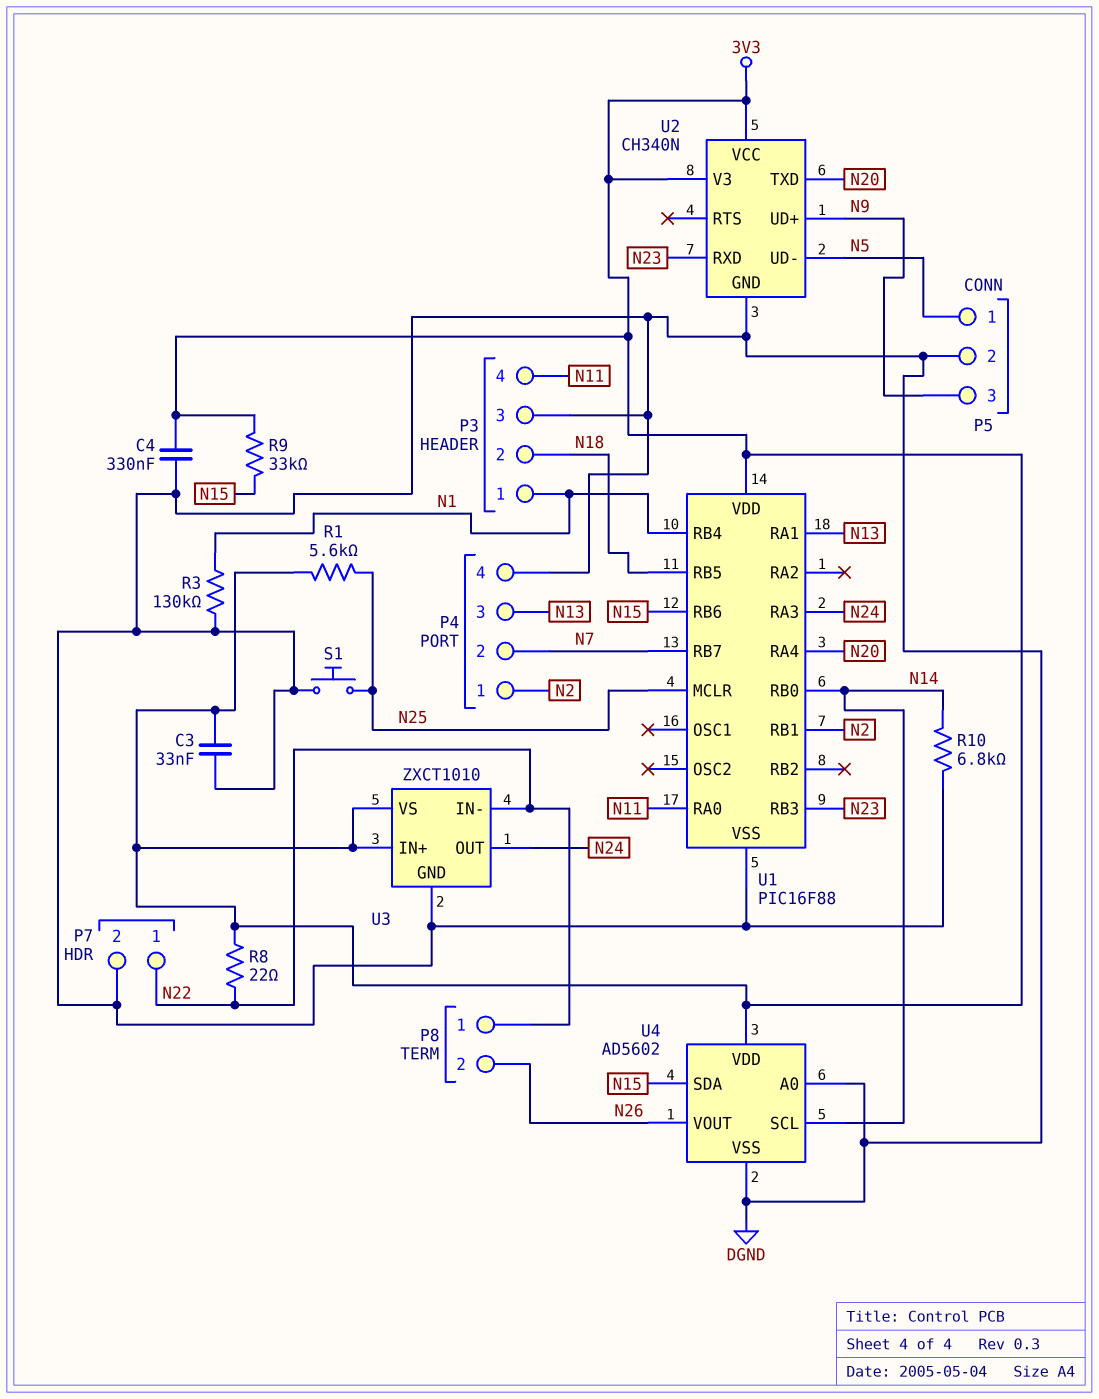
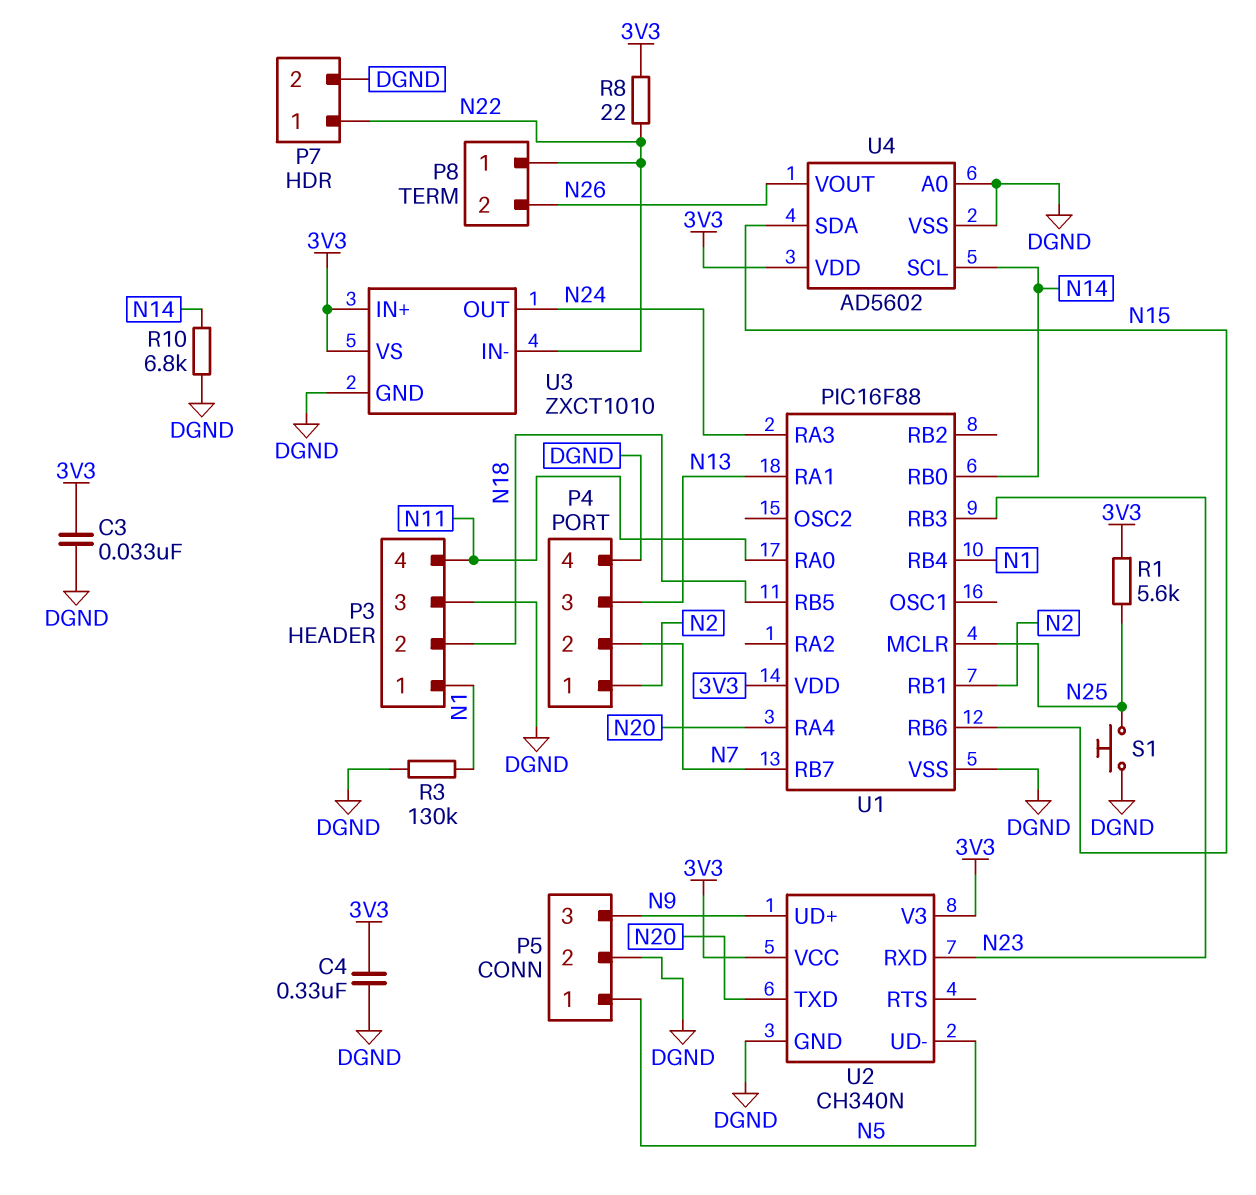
R9: 33k (3V3, N15) -> none

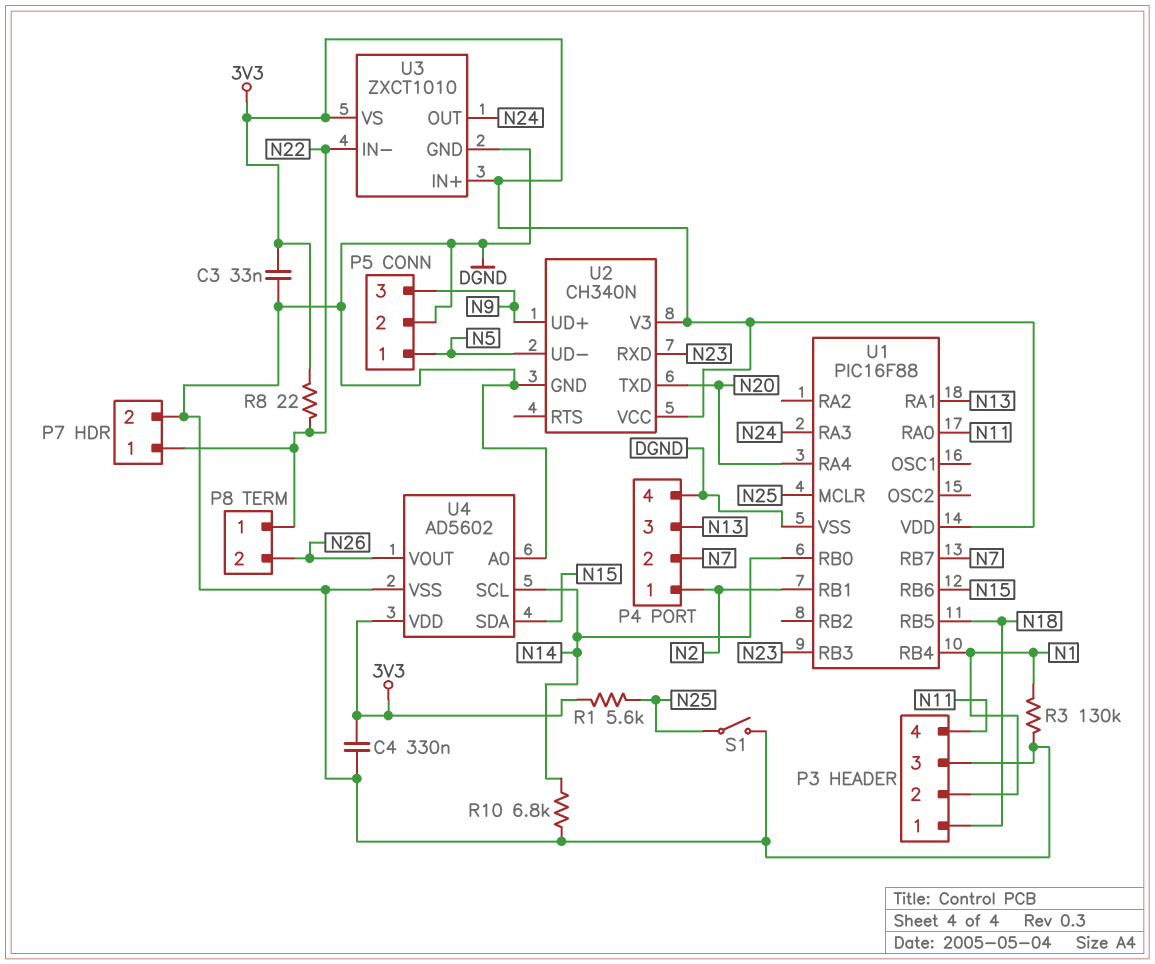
P3 pin 1: N1 -> N18
P3 pin 2: N18 -> N1
S1: button (DGND, N25) -> switch (DGND, N25)

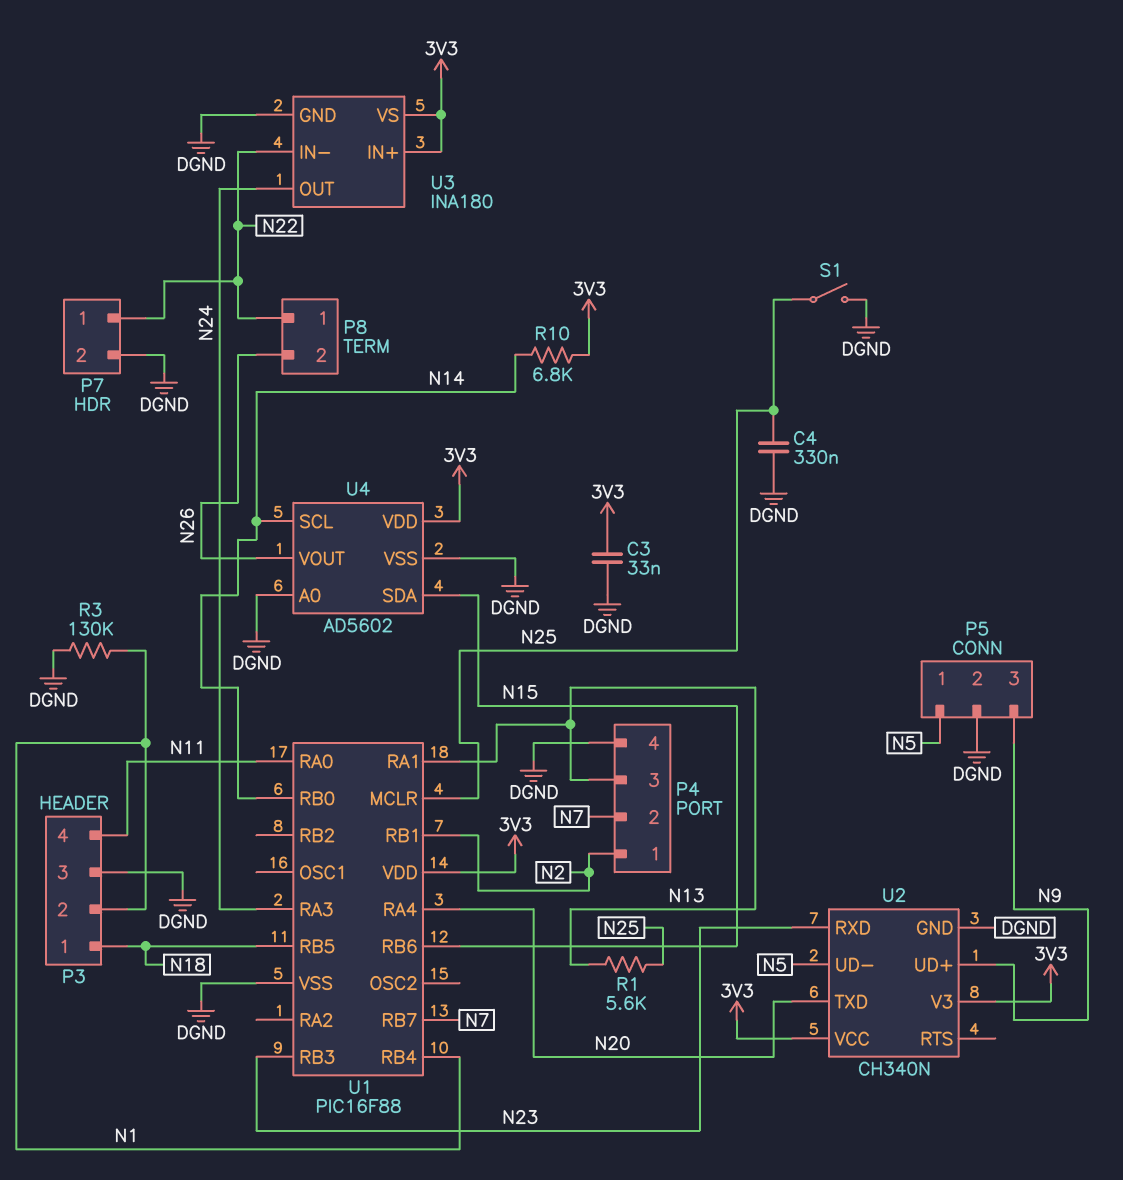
C4: 330nF (3V3, DGND) -> 330nF (DGND, N25)
R1: 5.6k (3V3, N25) -> 5.6k (N13, N25)
R8: 22 (3V3, N22) -> none
R10: 6.8k (DGND, N14) -> 6.8k (3V3, N14)
U3: ZXCT1010 -> INA180

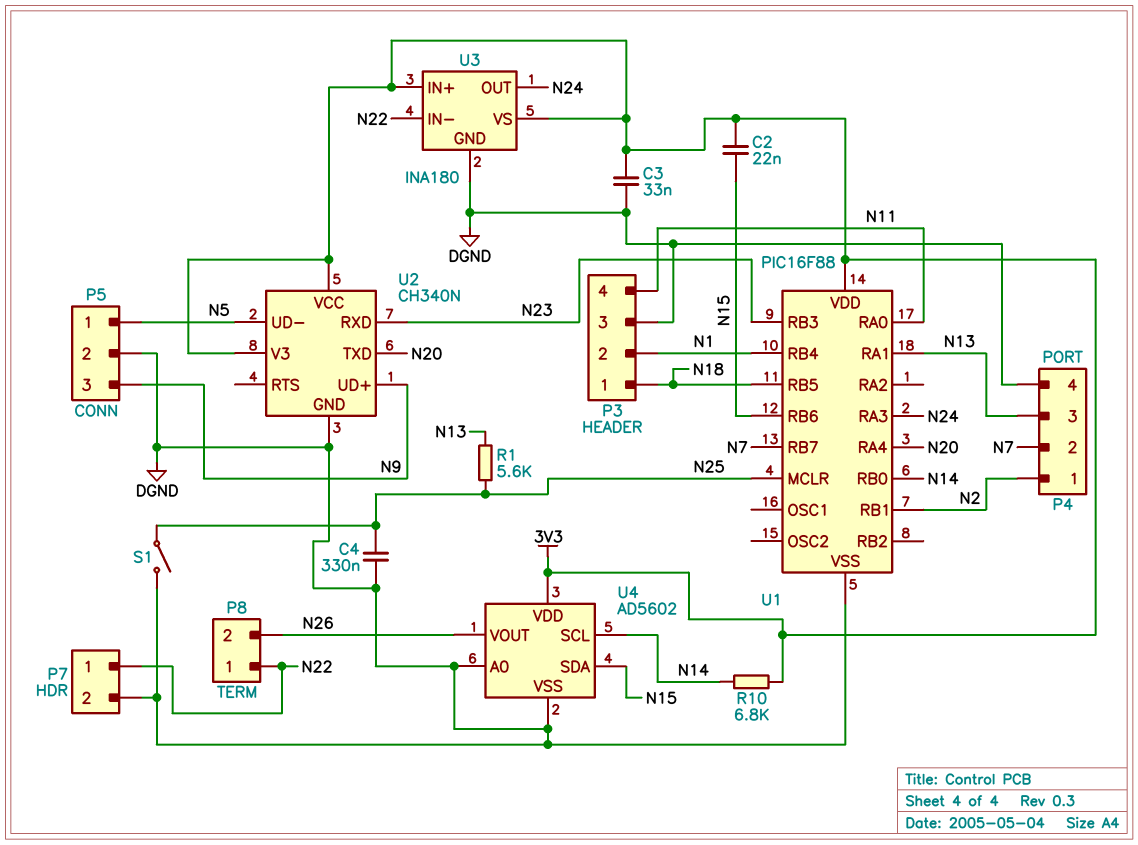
C2: none -> 22nF (3V3, N15)
R3: 130k (DGND, N1) -> none

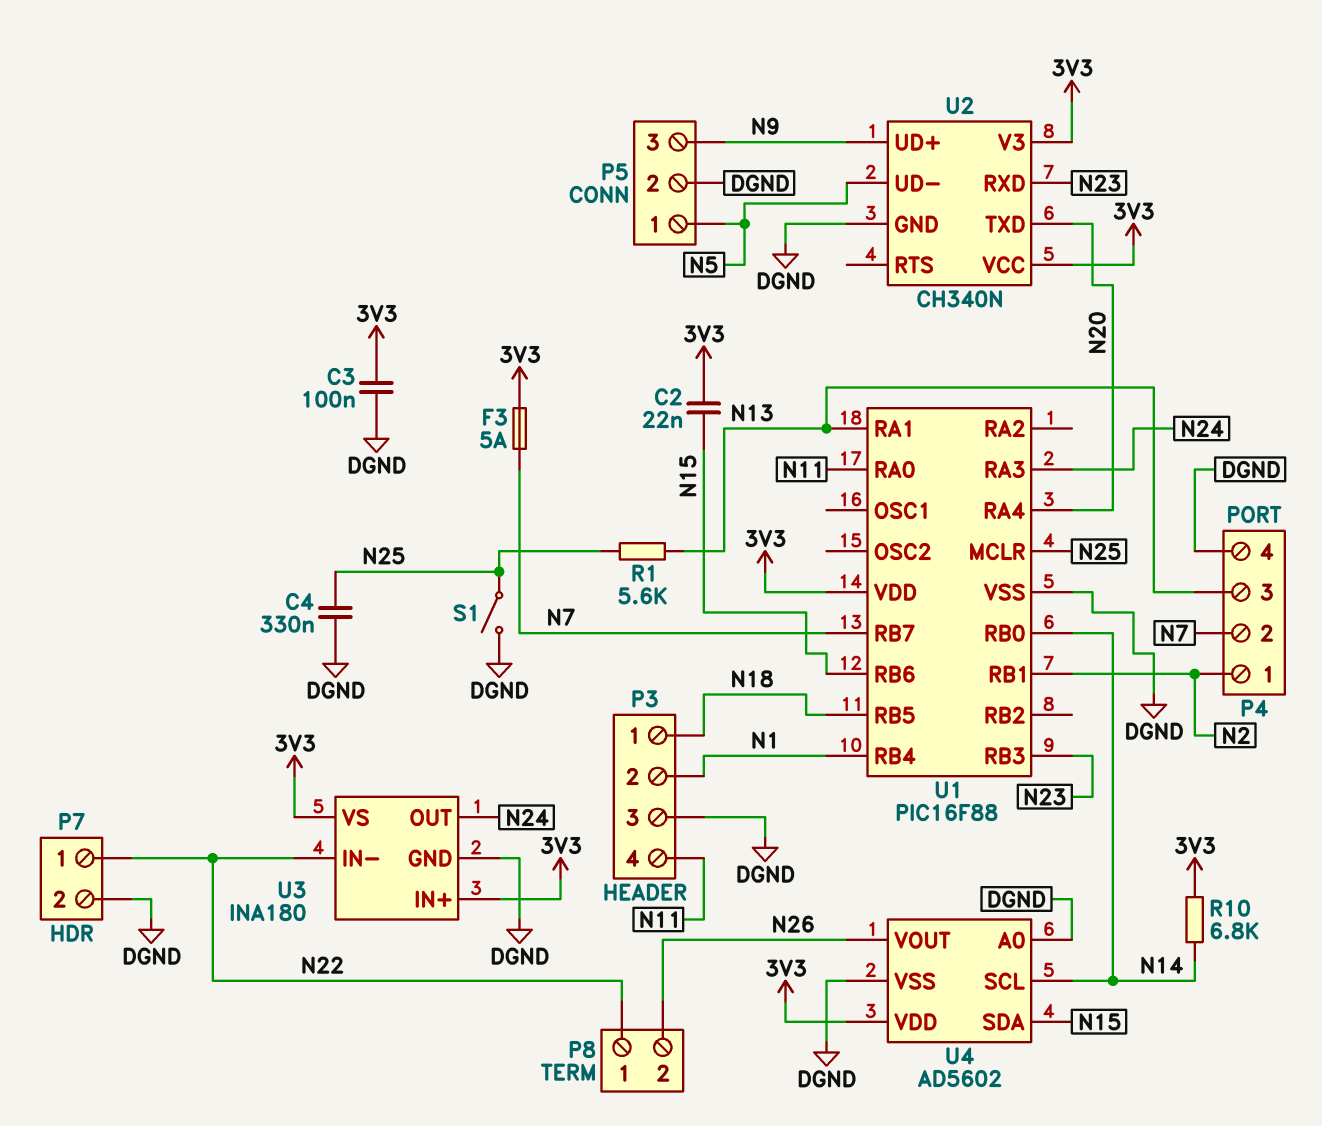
C3: 33nF (3V3, DGND) -> 100nF (3V3, DGND)
F3: none -> 5A (3V3, N7)

